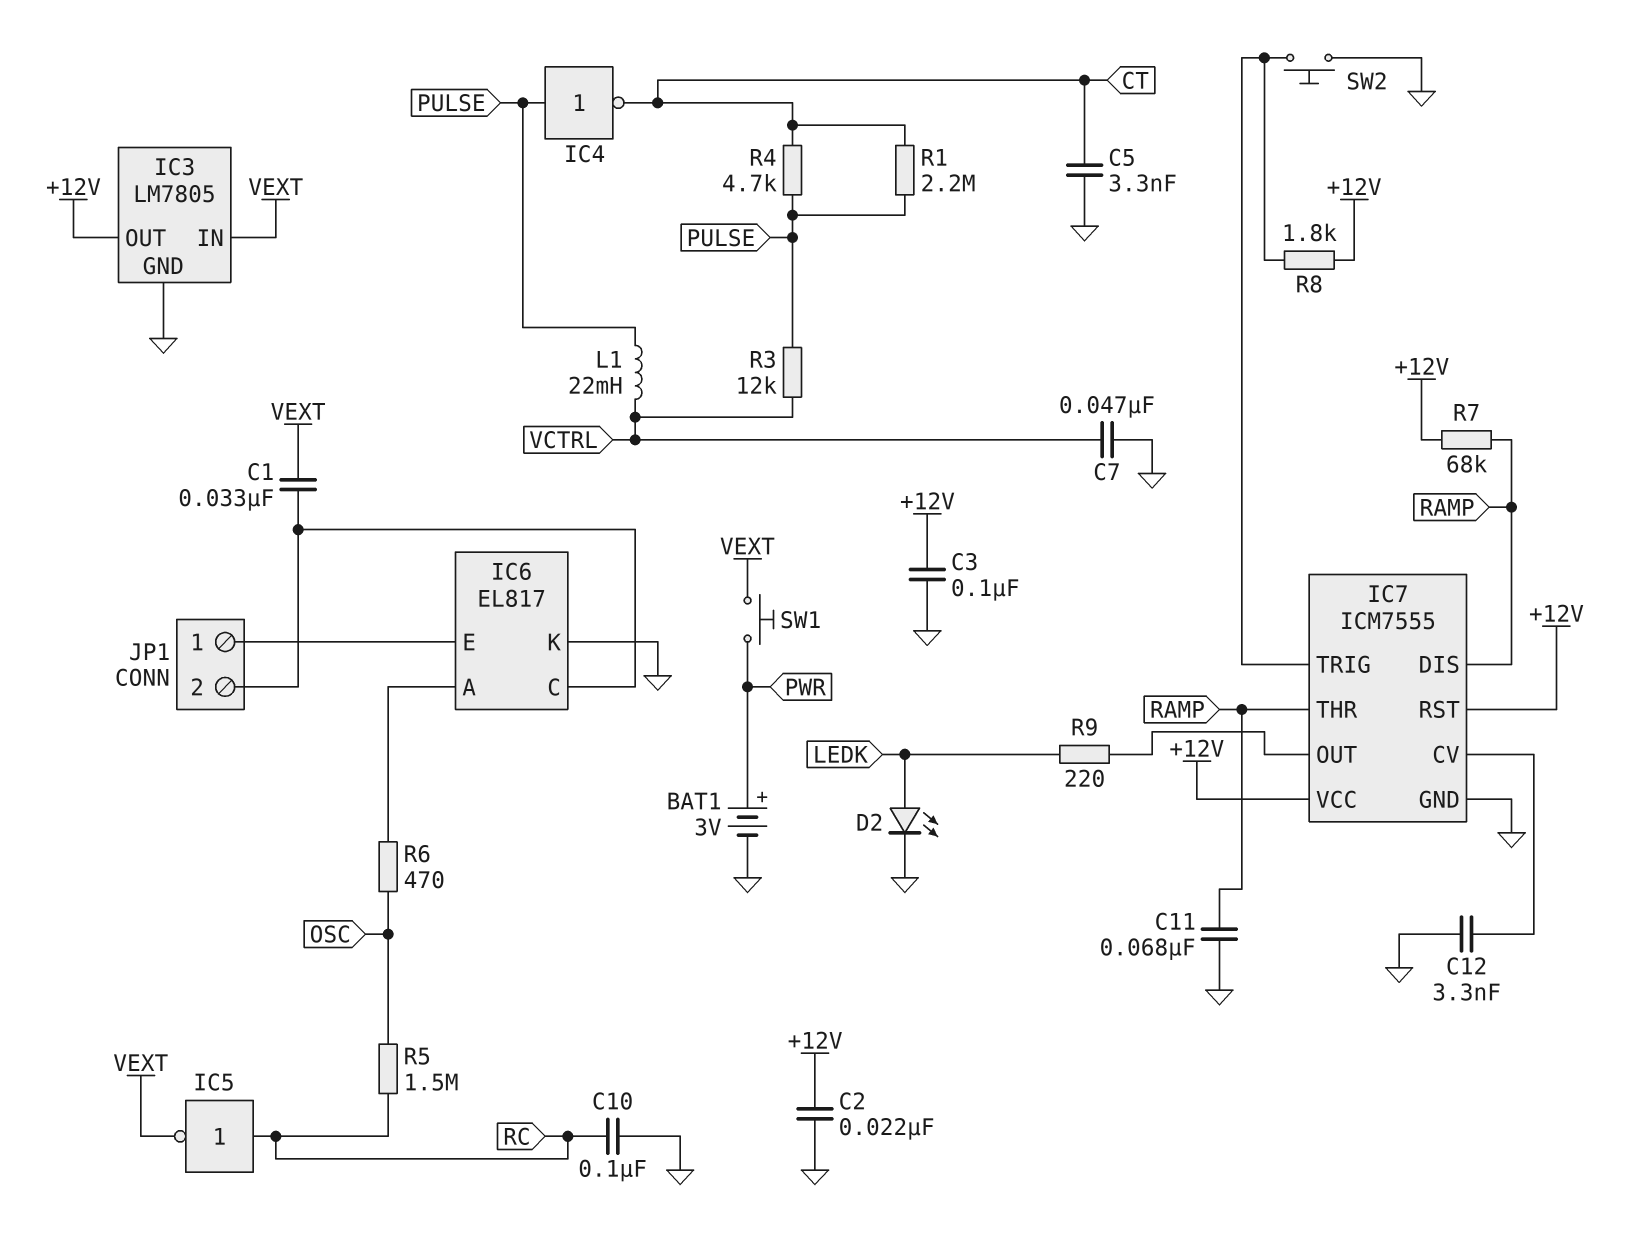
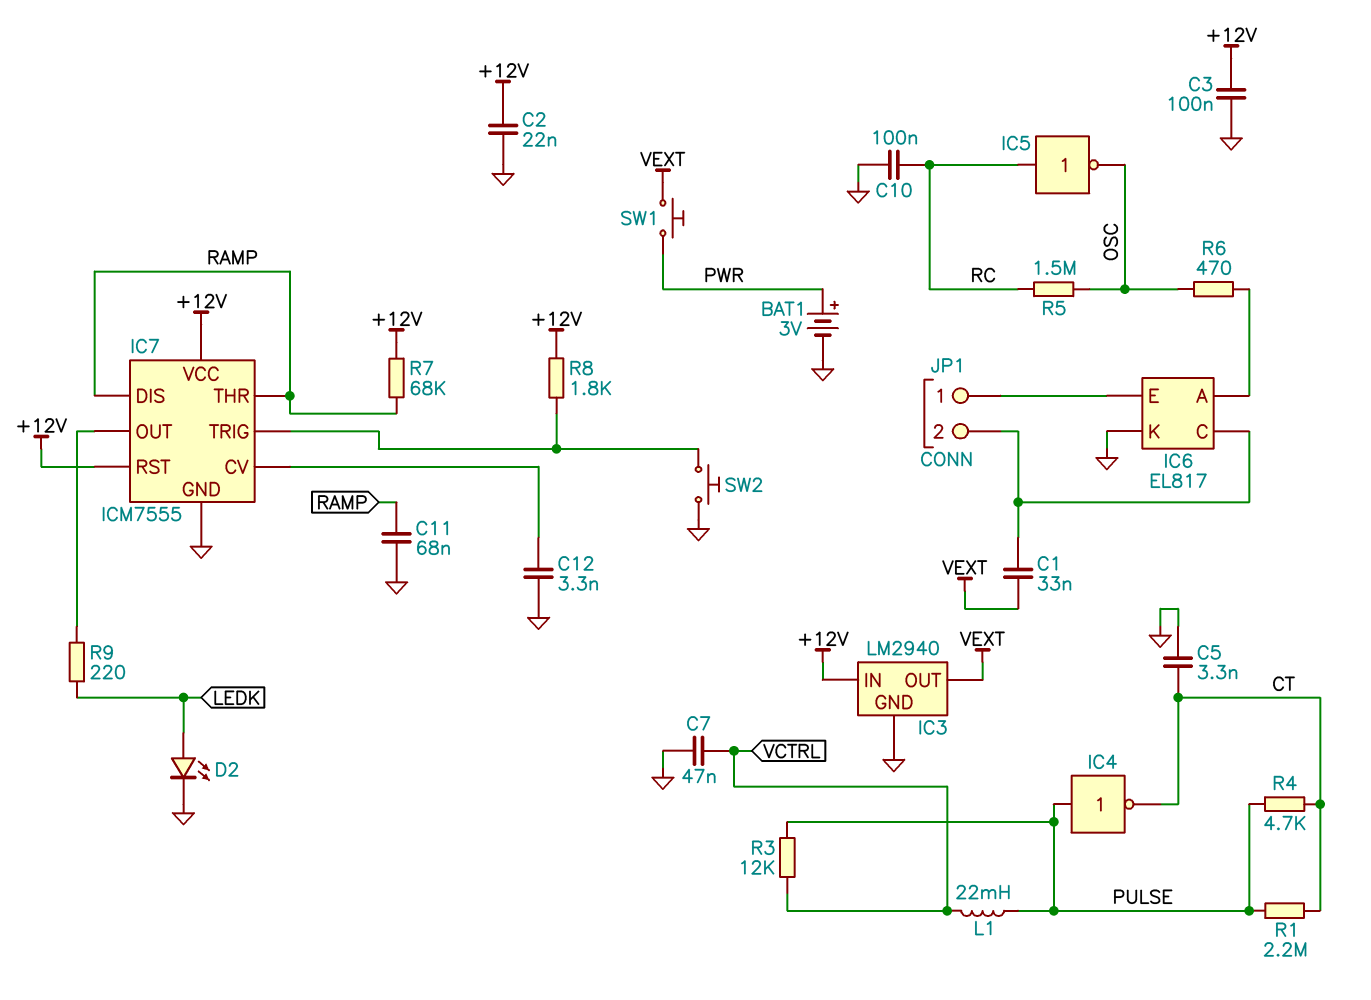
IC3: LM7805 -> LM2940
IC3 pin IN: VEXT -> +12V
IC3 pin OUT: +12V -> VEXT
IC5: NOT (in RC, out VEXT) -> NOT (in RC, out OSC)

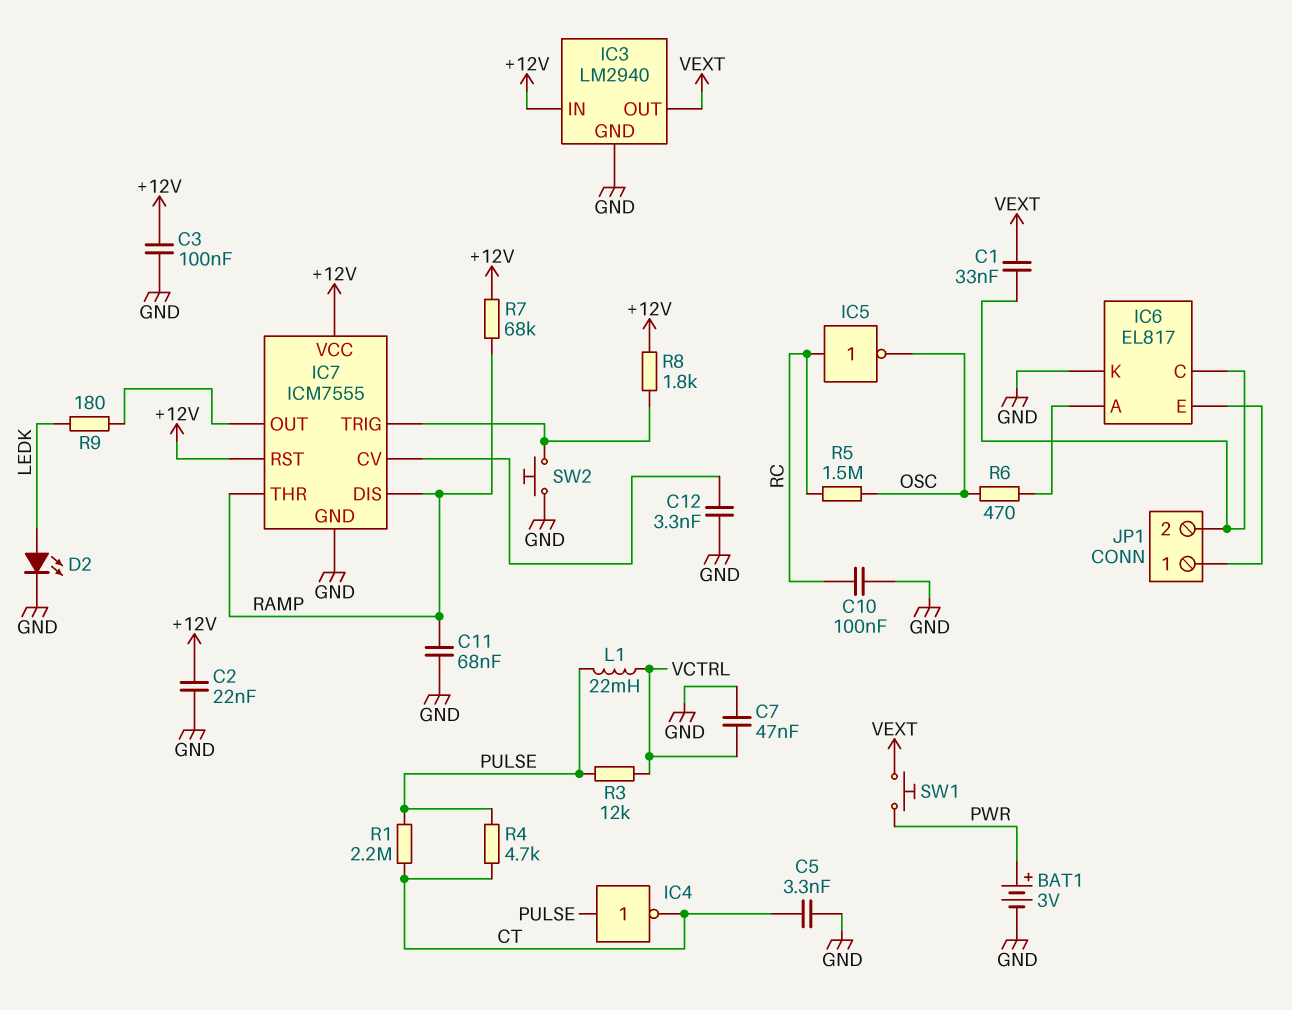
R9: 220 (IC7/OUT, LEDK) -> 180 (IC7/OUT, LEDK)

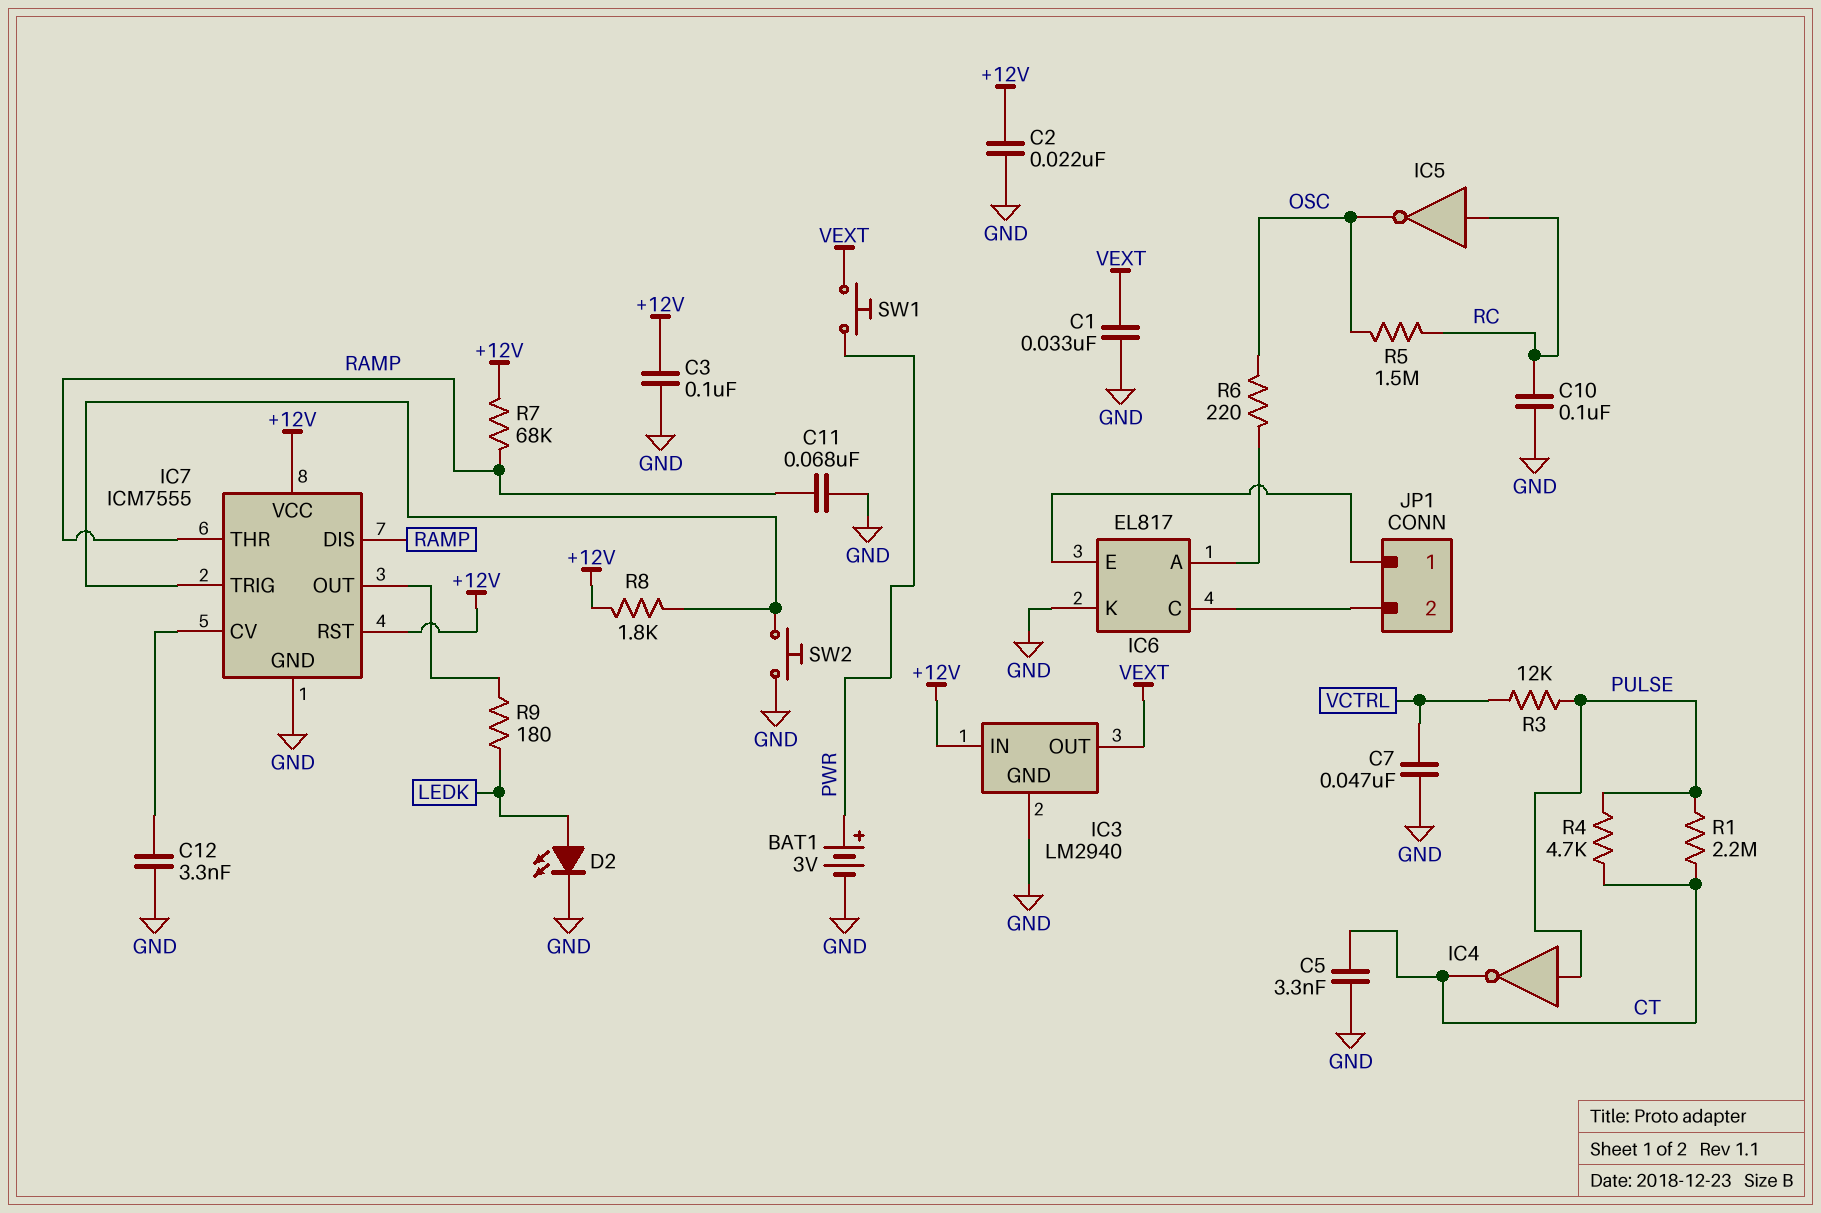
C1: 33nF (IC6/C, VEXT) -> 33nF (GND, VEXT)
L1: 22mH (PULSE, VCTRL) -> none
R6: 470 (IC6/A, OSC) -> 220 (IC6/A, OSC)

